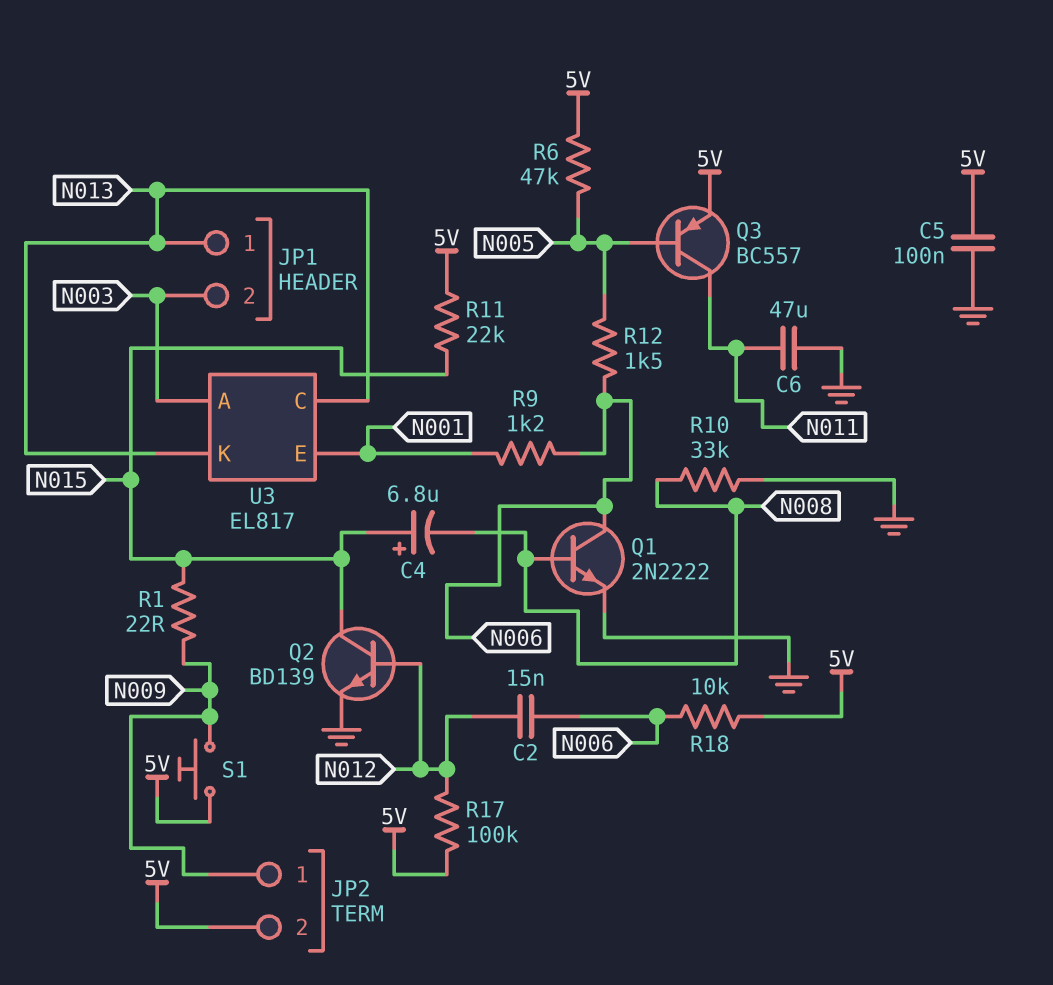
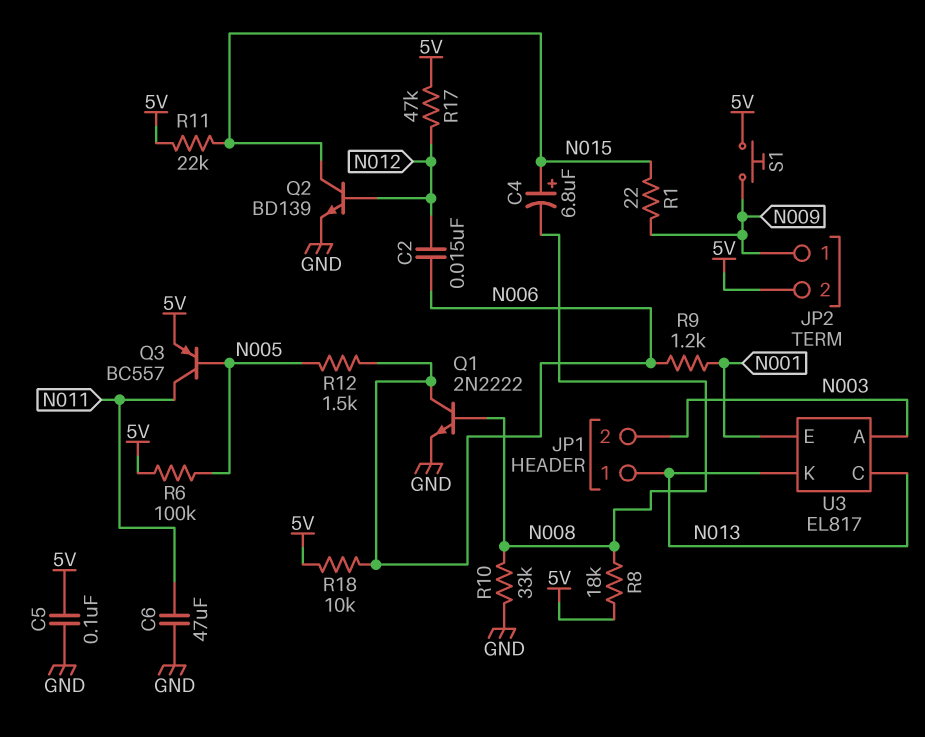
R6: 47k (5V, N005) -> 100k (5V, N005)
R8: none -> 18k (5V, N008)
R17: 100k (5V, N012) -> 47k (5V, N012)

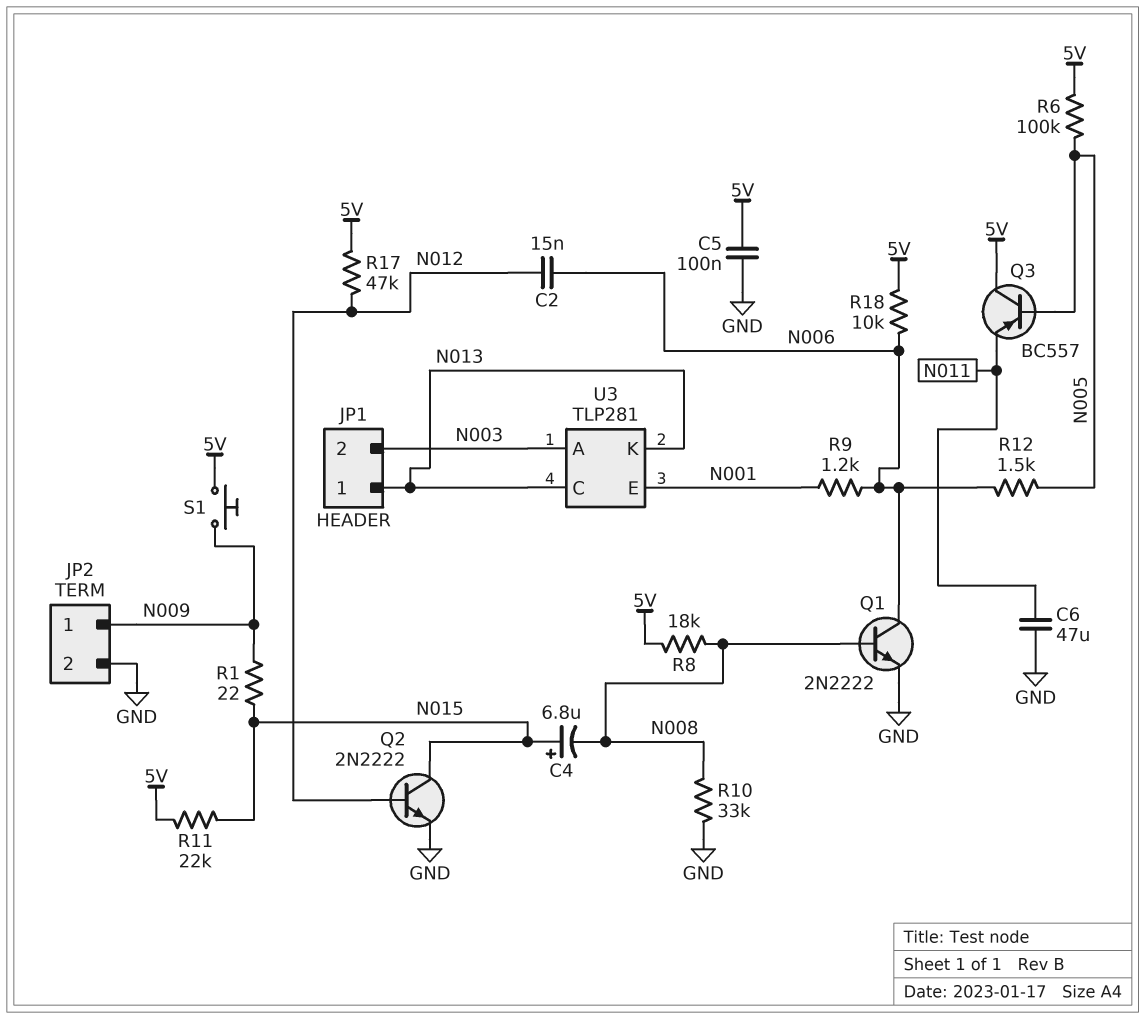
JP2 pin 2: 5V -> GND
Q2: NPN BD139 (B N012, C N015, E GND) -> NPN 2N2222 (B N012, C N015, E GND)
Q3: PNP BC557 (B N005, C N011, E 5V) -> PNP BC557 (B N005, C 5V, E N011)
U3: EL817 -> TLP281

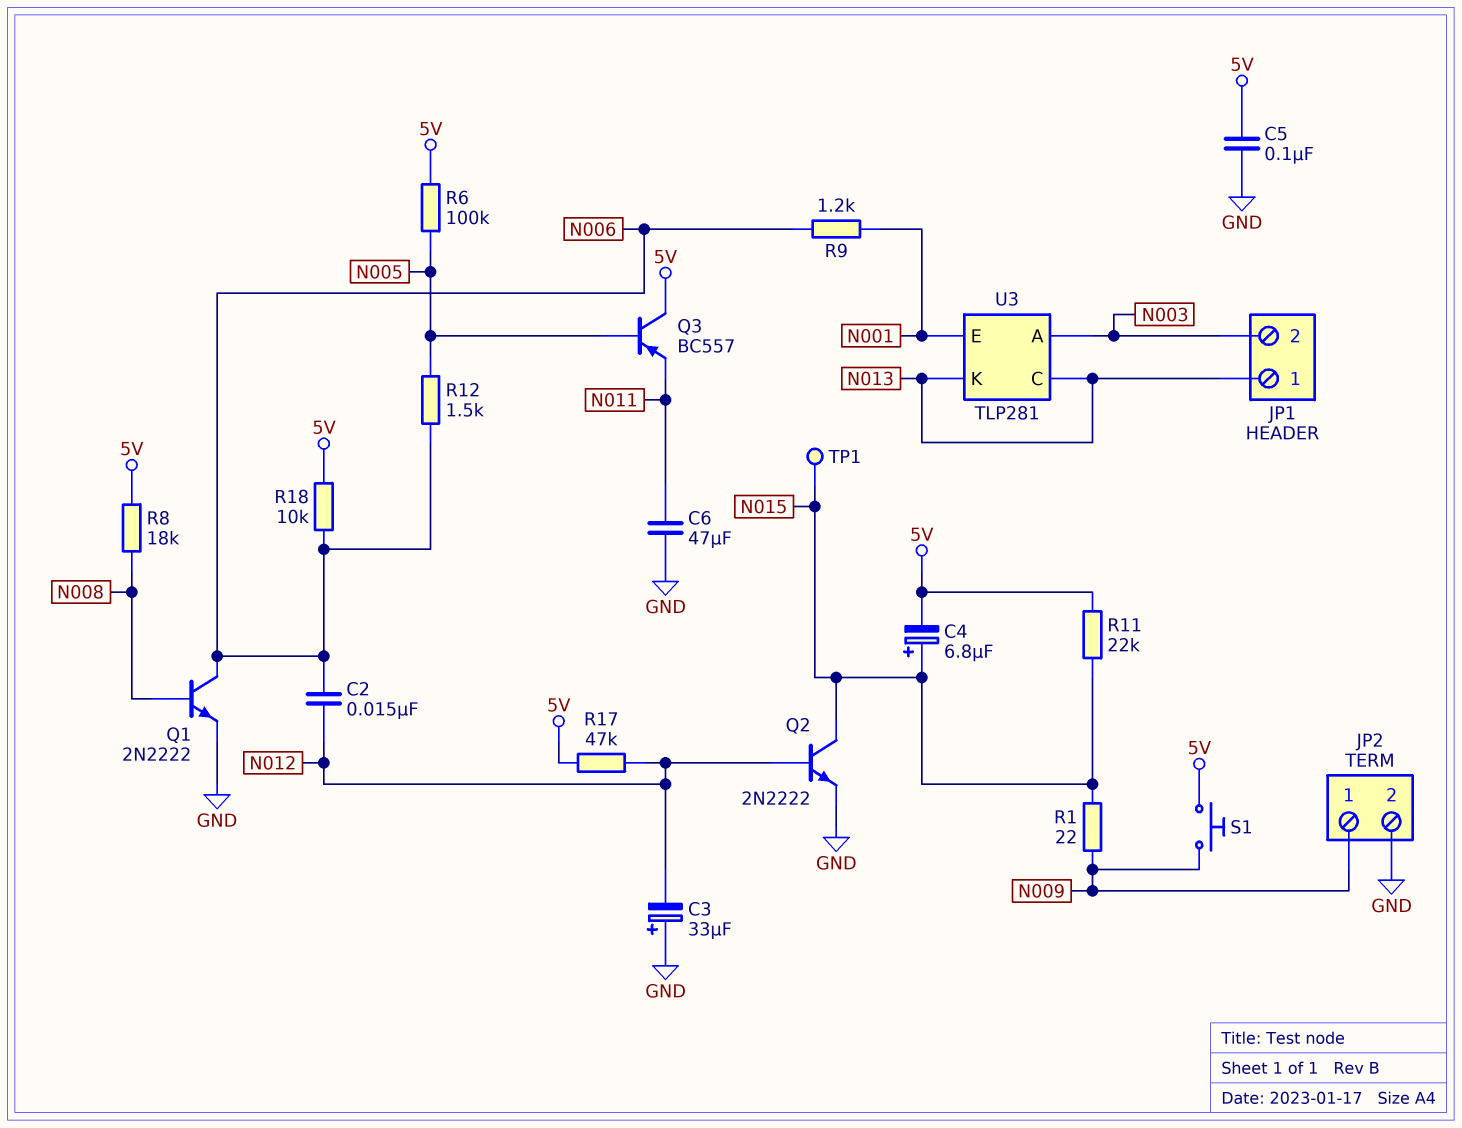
C3: none -> 33uF (plus GND, minus N012)
C4: 6.8uF (plus N015, minus N008) -> 6.8uF (plus N015, minus 5V)
R10: 33k (GND, N008) -> none
TP1: none -> test point (N015)

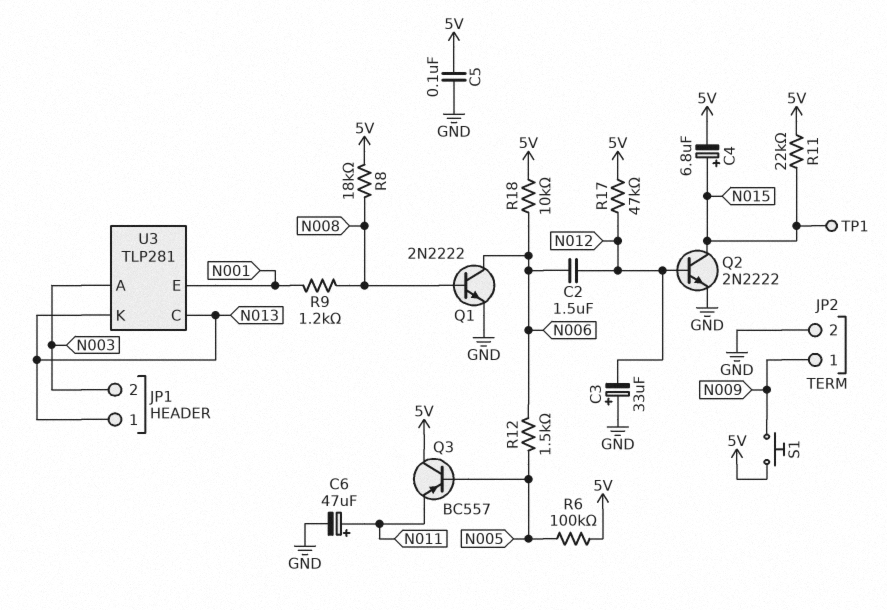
C2: 15nF (N006, N012) -> 1.5uF (N006, N012)
C6: 47uF (GND, N011) -> 47uF (plus N011, minus GND)
R1: 22 (N009, N015) -> none
R9: 1.2k (N001, N006) -> 1.2k (N001, N008)

